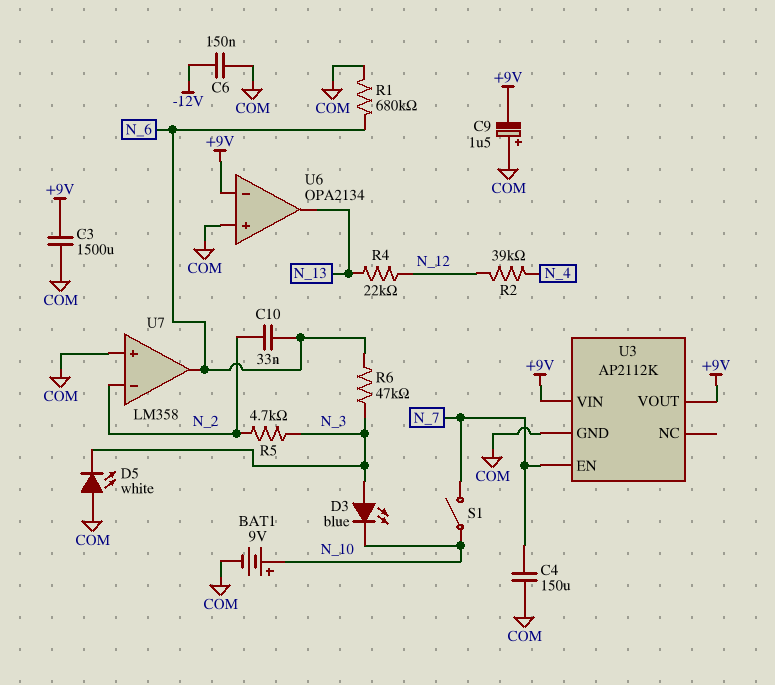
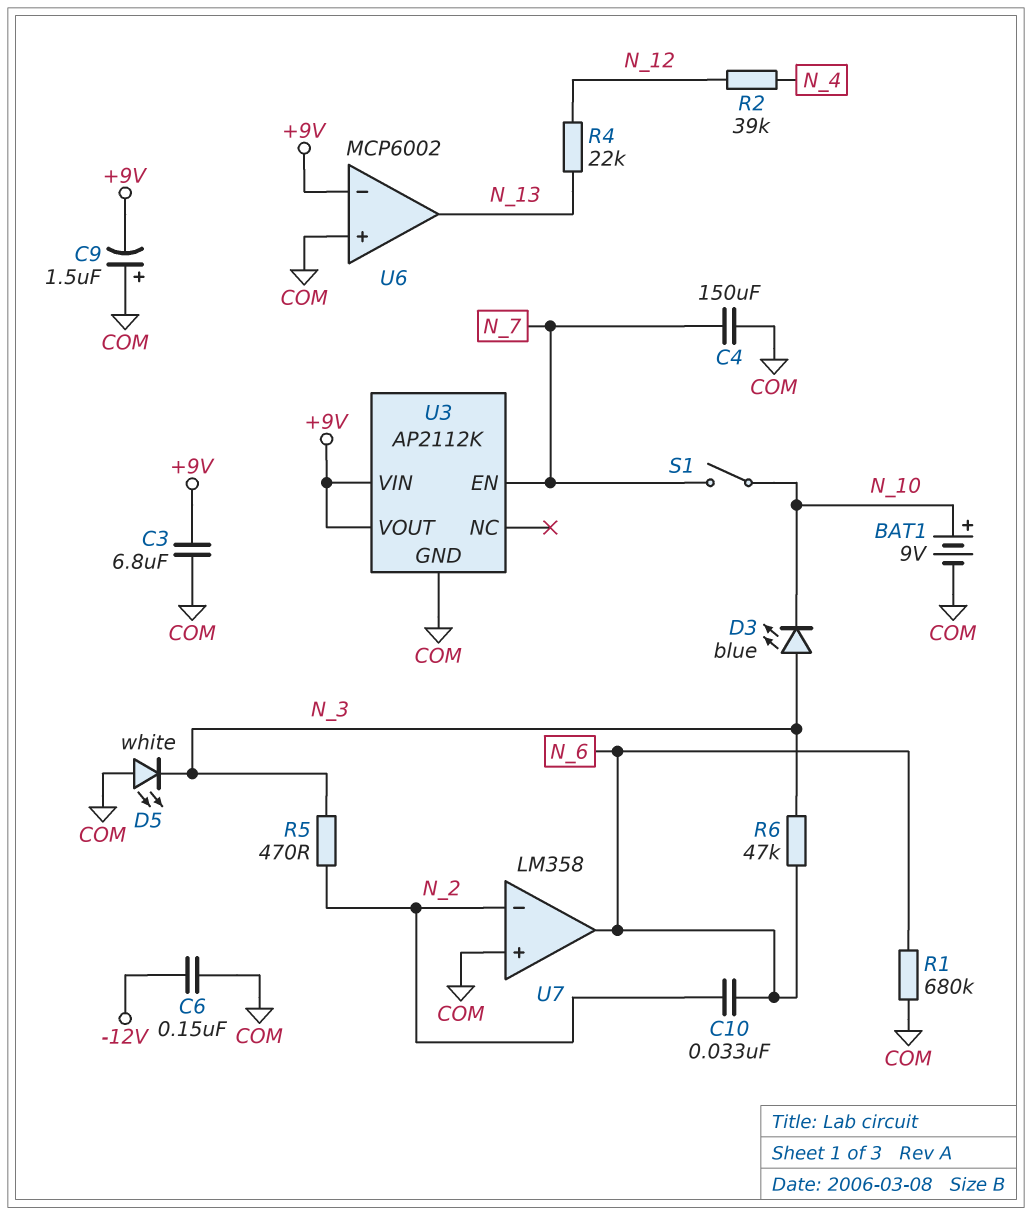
C3: 1500uF (+9V, COM) -> 6.8uF (+9V, COM)
R5: 4.7k (N_2, N_3) -> 470 (N_2, N_3)
U6: OPA2134 -> MCP6002

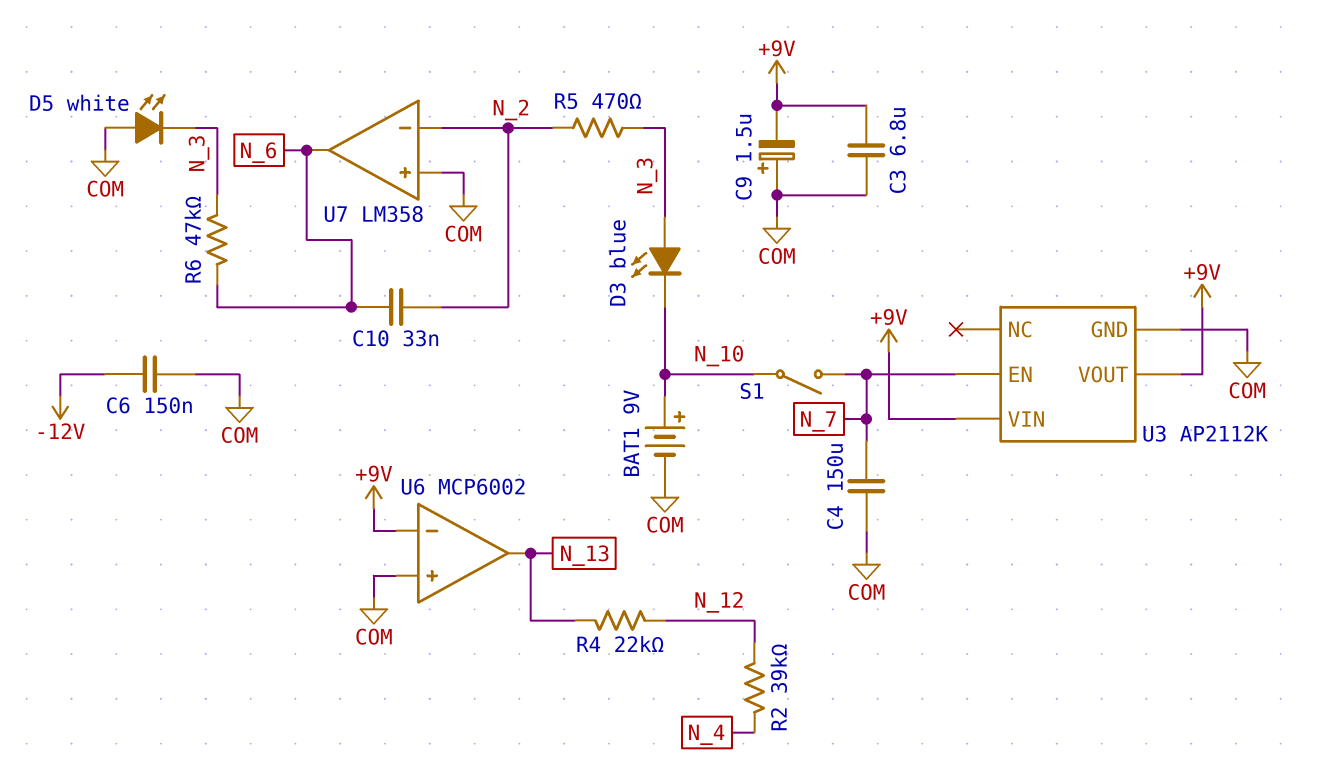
R1: 680k (COM, N_6) -> none

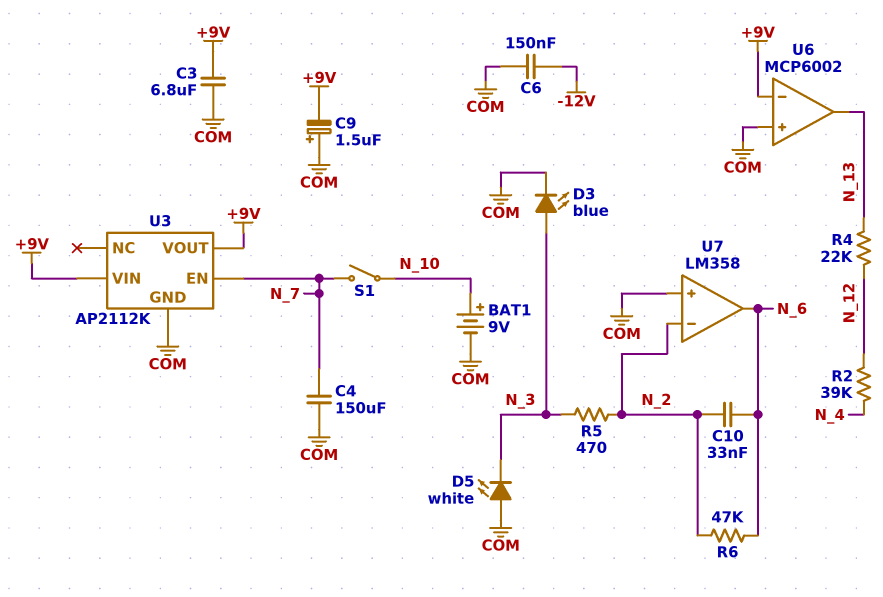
D3: LED blue (A N_3, K N_10) -> LED blue (A N_3, K COM)
R6: 47k (N_3, N_6) -> 47k (N_2, N_6)

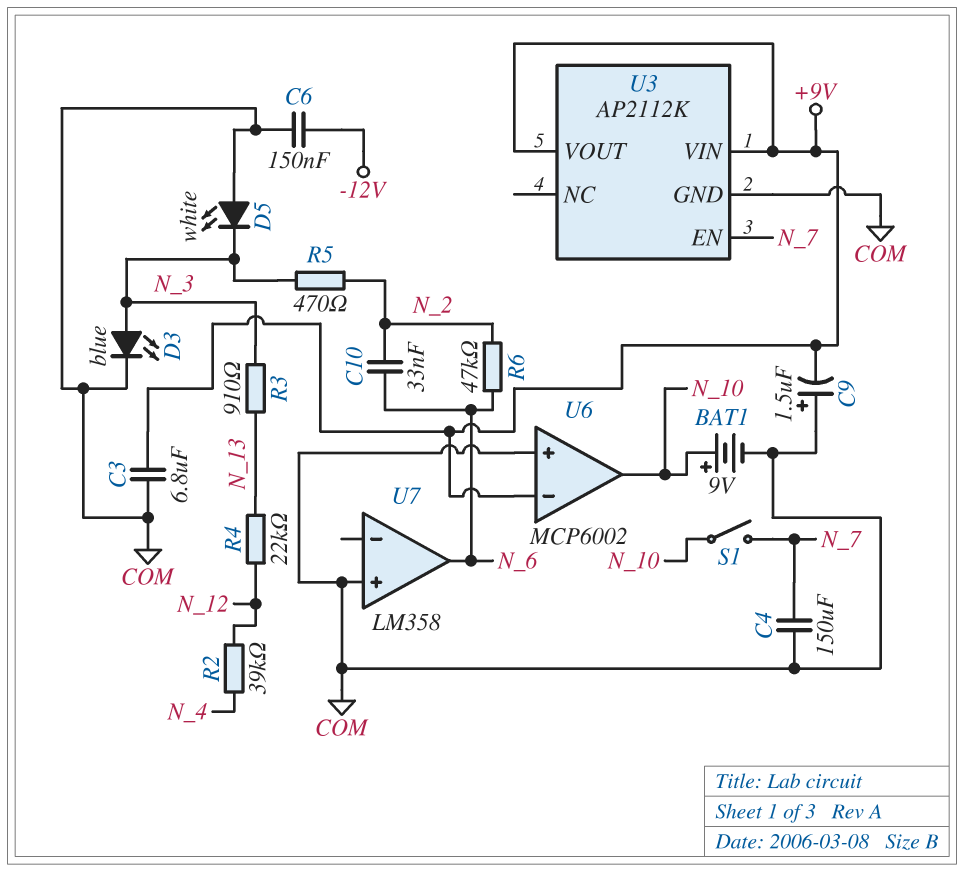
R3: none -> 910 (N_3, N_13)
U6 pin out: N_13 -> N_10
U7 pin in-: N_2 -> none

